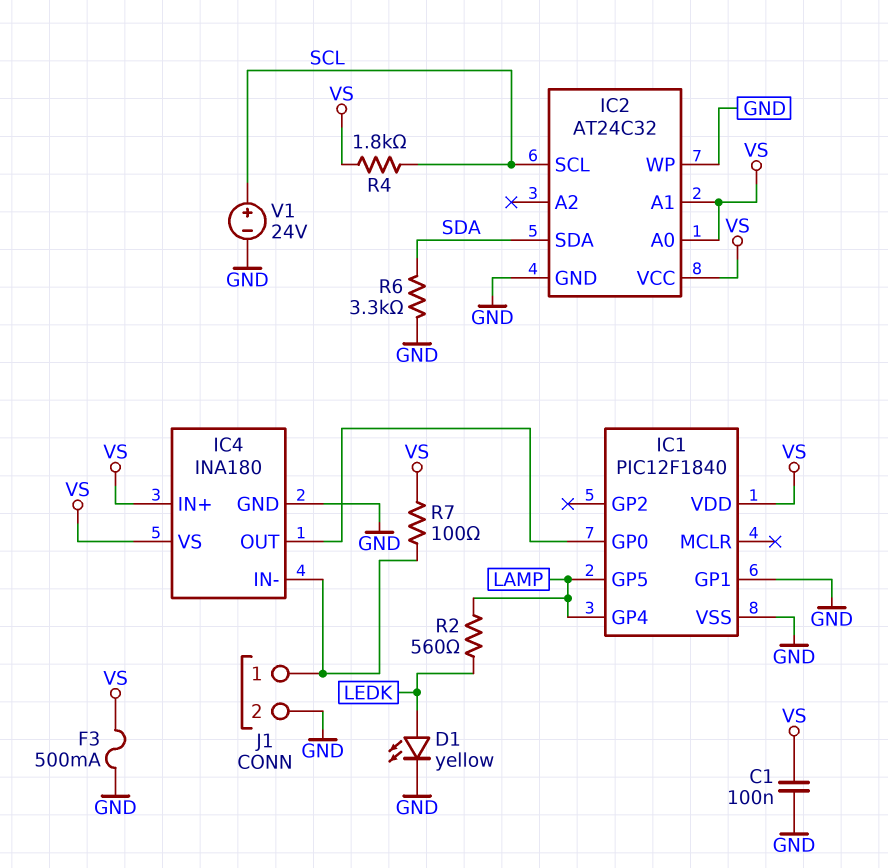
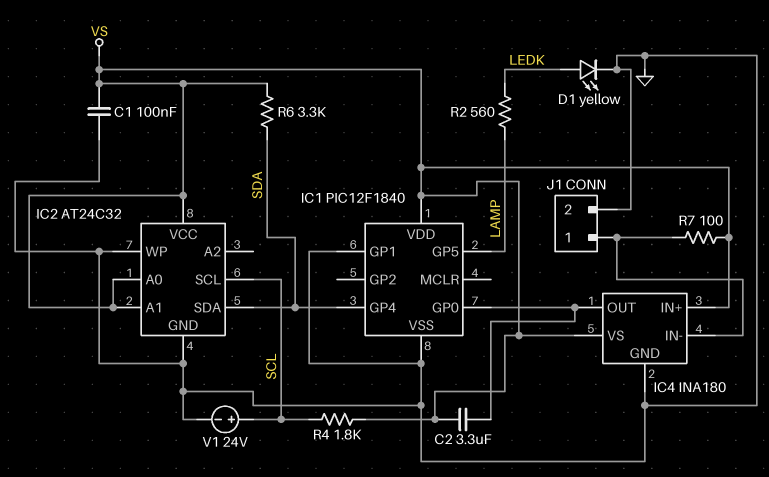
C2: none -> 3.3uF (IC1/GP0, VS)
F3: 500mA (GND, VS) -> none
IC1 pin GP4: LAMP -> SDA
R6: 3.3k (GND, SDA) -> 3.3k (SDA, VS)

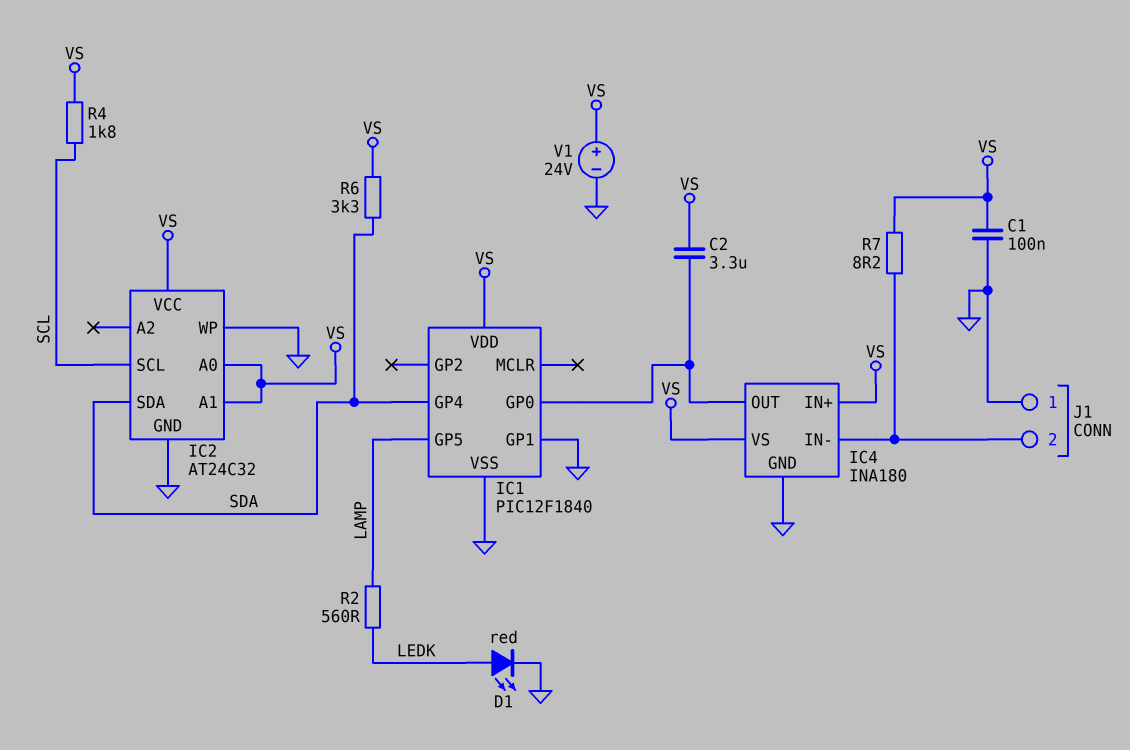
D1: LED yellow (A LEDK, K GND) -> LED red (A LEDK, K GND)
J1 pin 1: IC4/IN- -> GND
J1 pin 2: GND -> IC4/IN-
R7: 100 (IC4/IN-, VS) -> 8.2 (IC4/IN-, VS)
V1: 24V (plus SCL, minus GND) -> 24V (plus VS, minus GND)

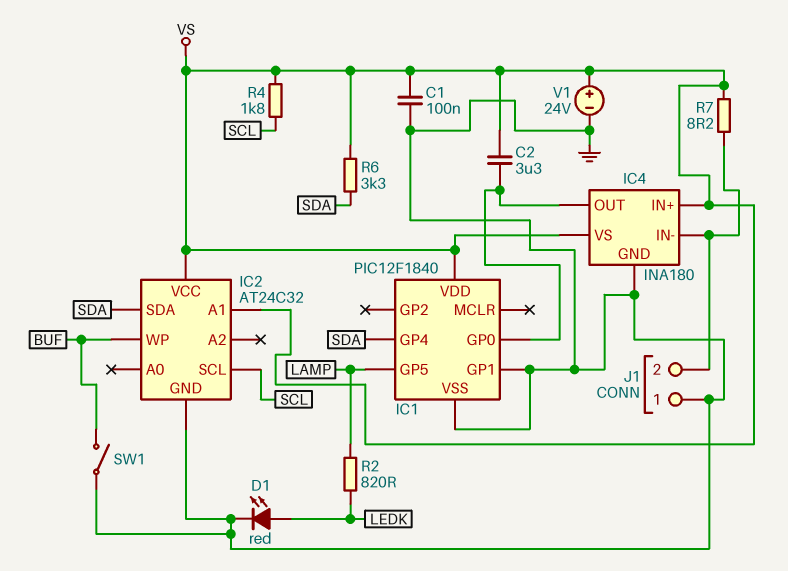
IC2 pin A0: VS -> none
IC2 pin WP: GND -> BUF
R2: 560 (LAMP, LEDK) -> 820 (LAMP, LEDK)
SW1: none -> switch (BUF, GND)

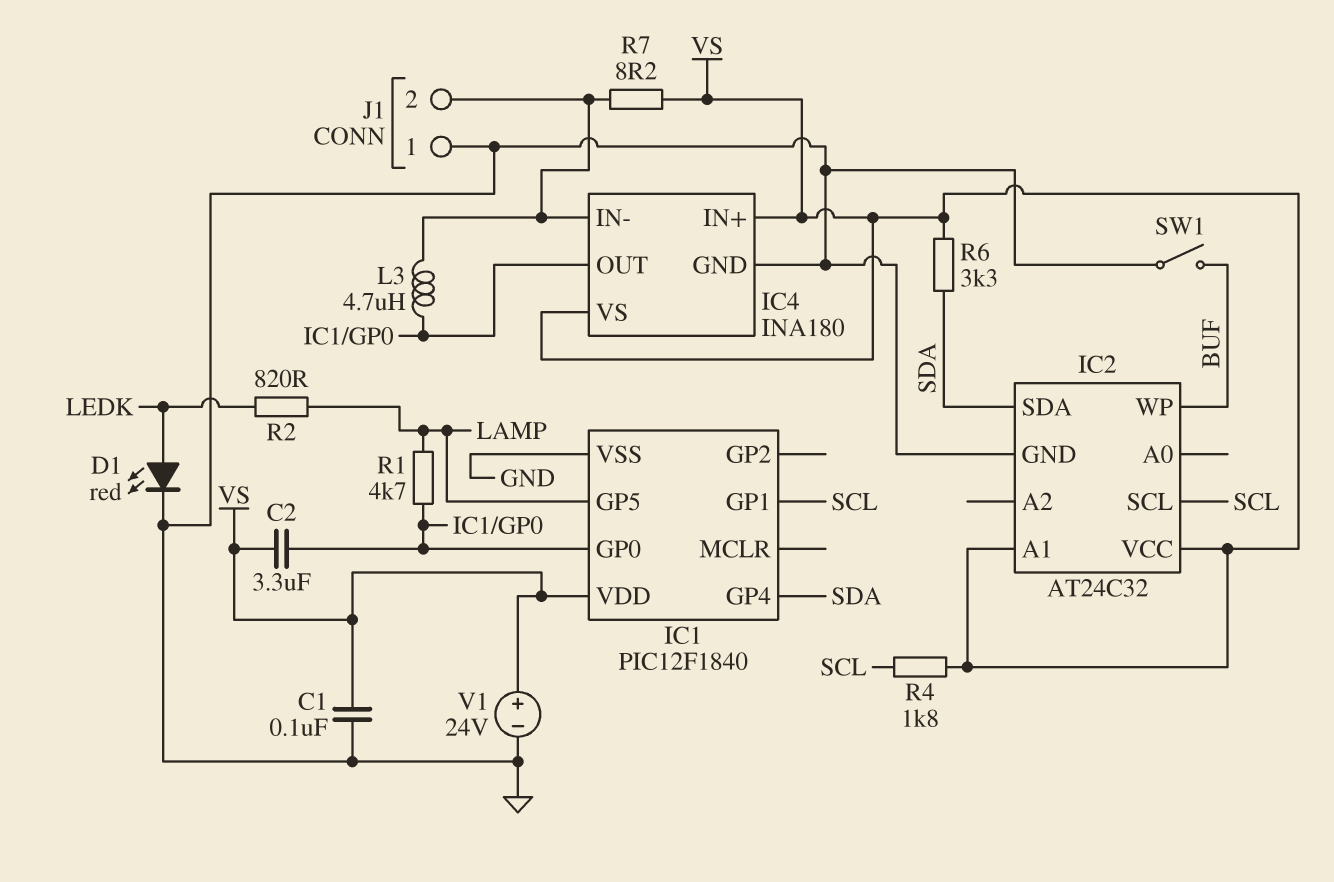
IC1 pin GP1: GND -> SCL
L3: none -> 4.7uH (IC1/GP0, IC4/IN-)
R1: none -> 4.7k (IC1/GP0, LAMP)

